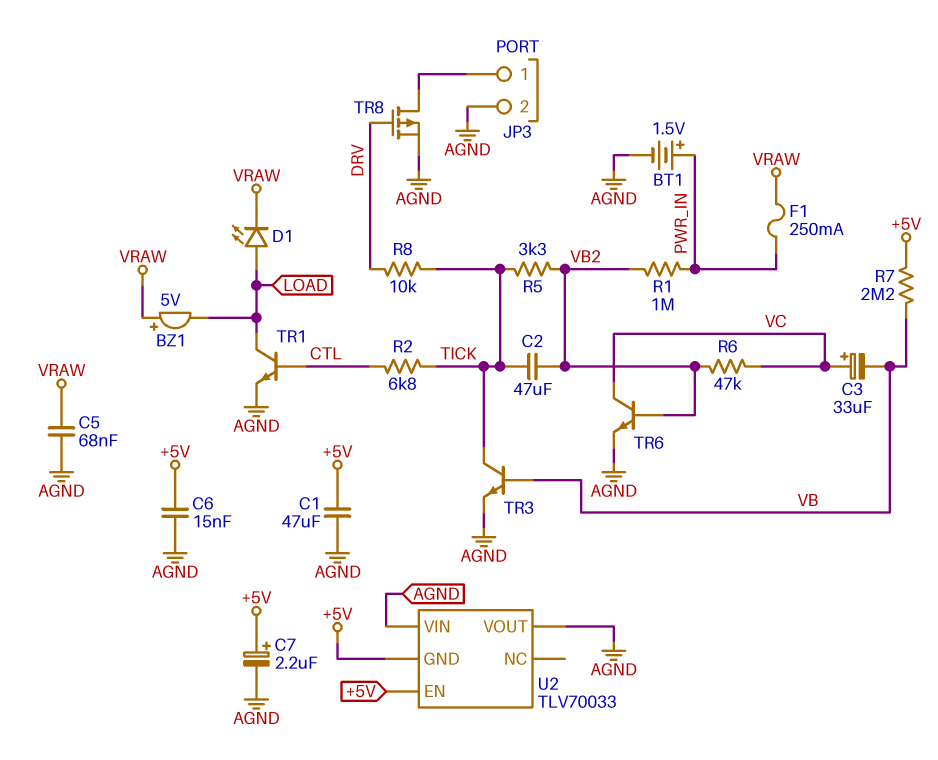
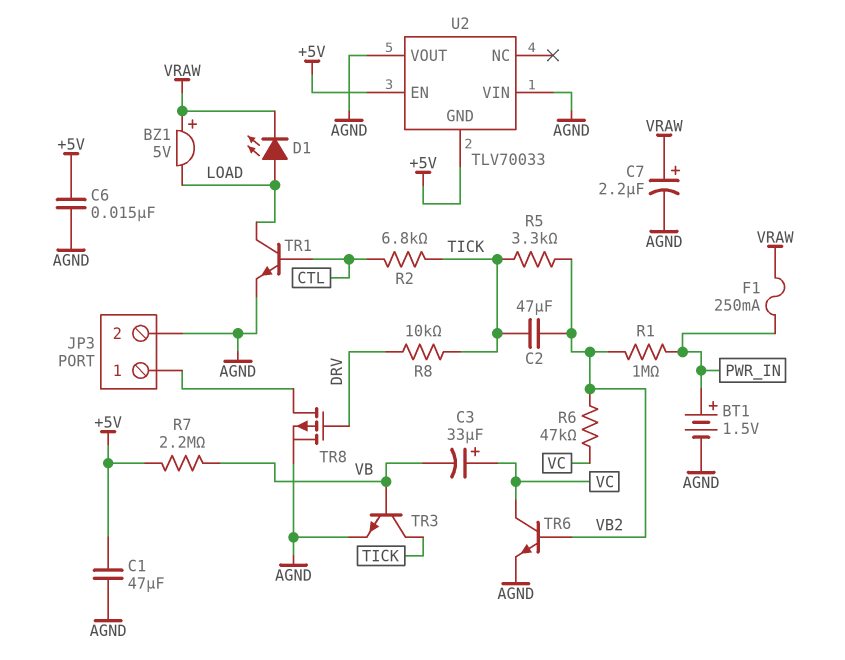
C5: 68nF (AGND, VRAW) -> none
C7: 2.2uF (plus +5V, minus AGND) -> 2.2uF (plus VRAW, minus AGND)

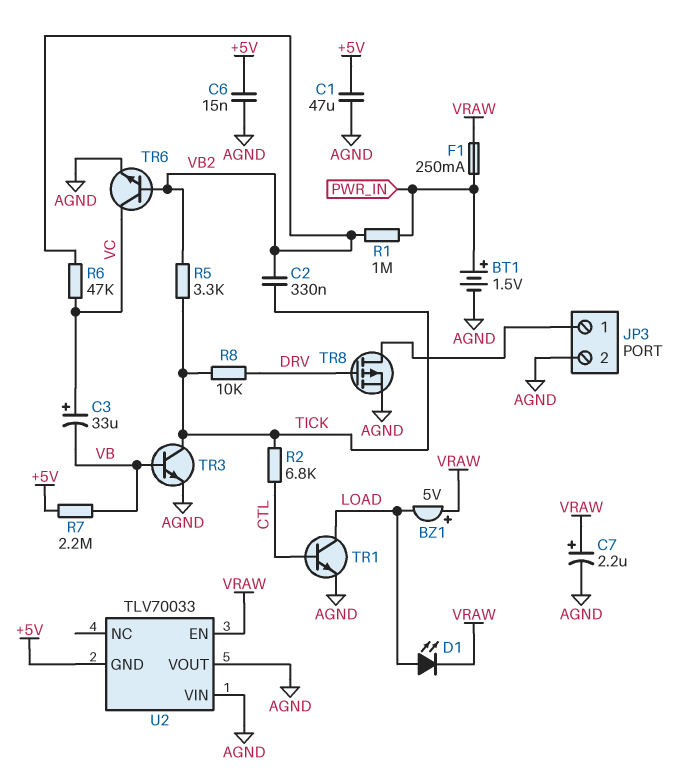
C2: 47uF (TICK, VB2) -> 330nF (TICK, VB2)
U2 pin EN: +5V -> VRAW

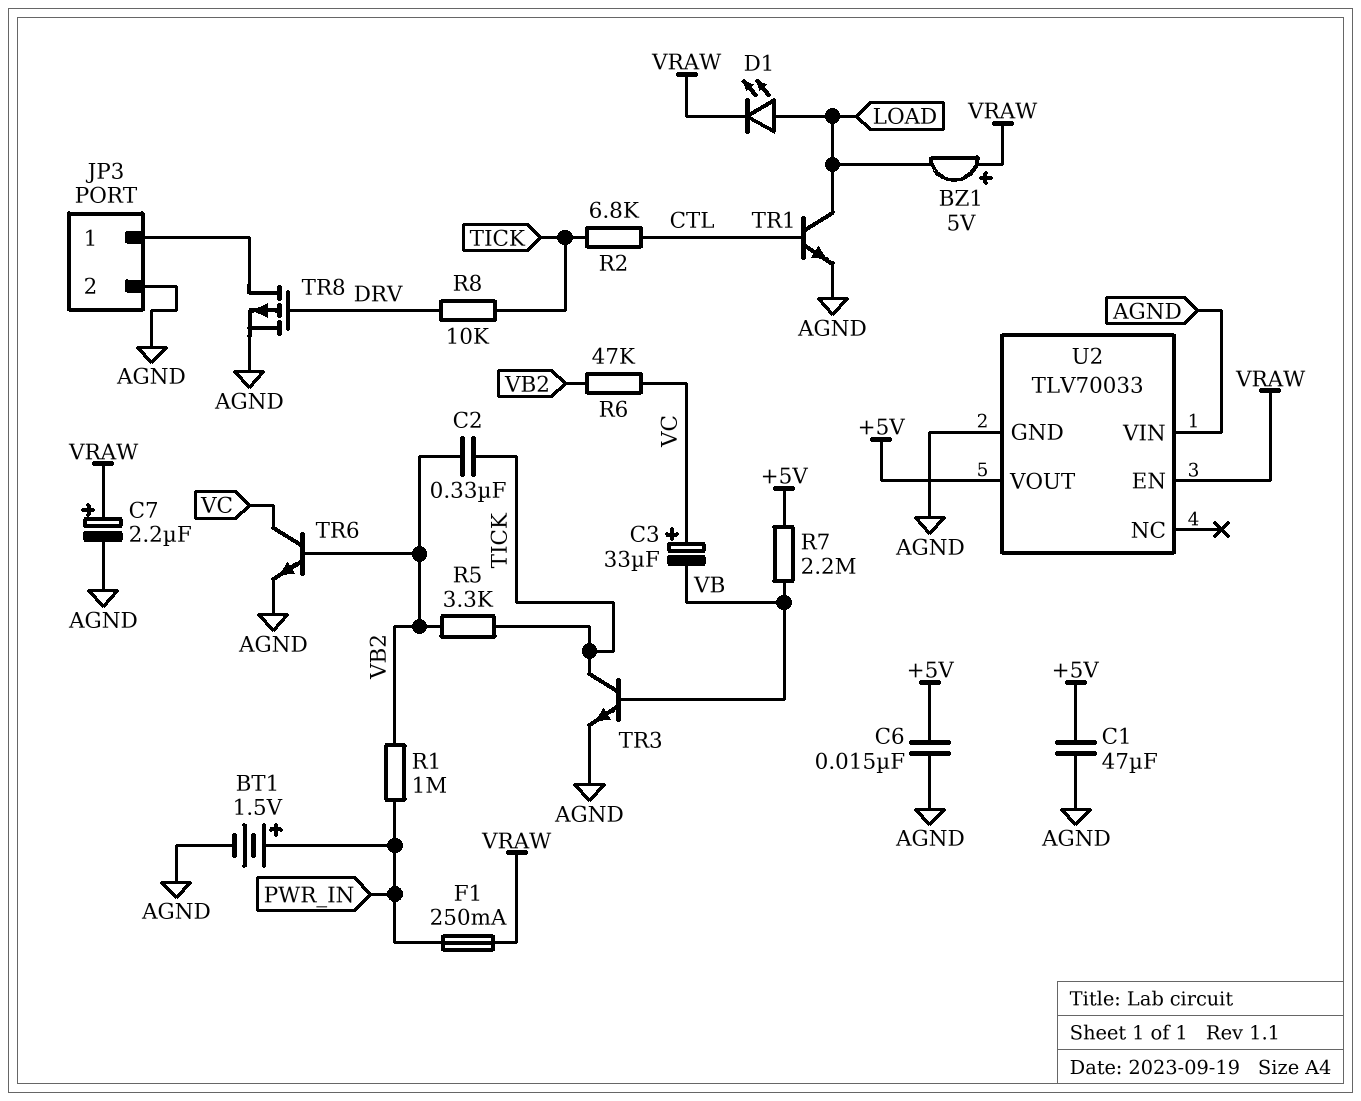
U2 pin GND: +5V -> AGND
U2 pin VOUT: AGND -> +5V

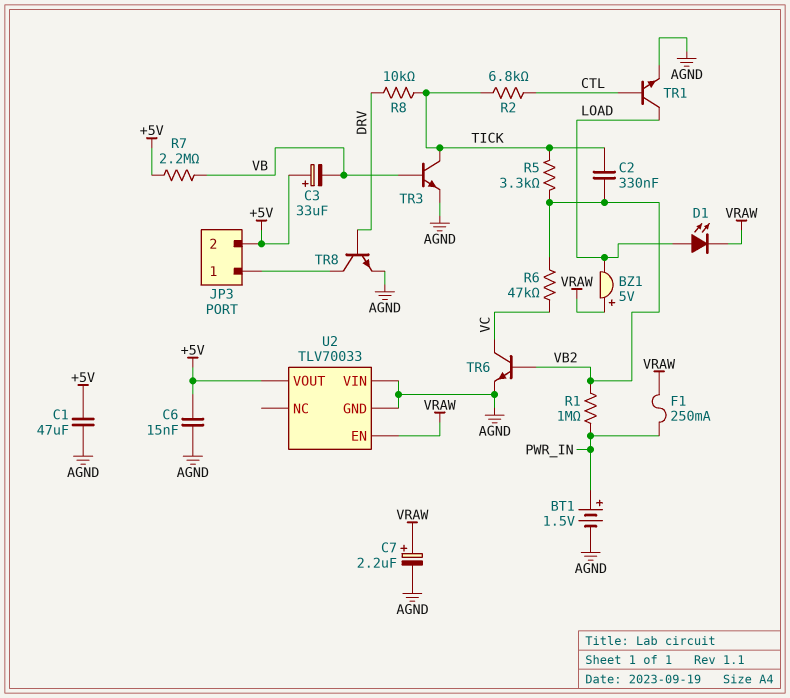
C3: 33uF (plus VC, minus VB) -> 33uF (plus +5V, minus VB)
JP3 pin 2: AGND -> +5V
TR8: PMOS (G DRV, D JP3/1, S AGND) -> NPN (B DRV, C JP3/1, E AGND)

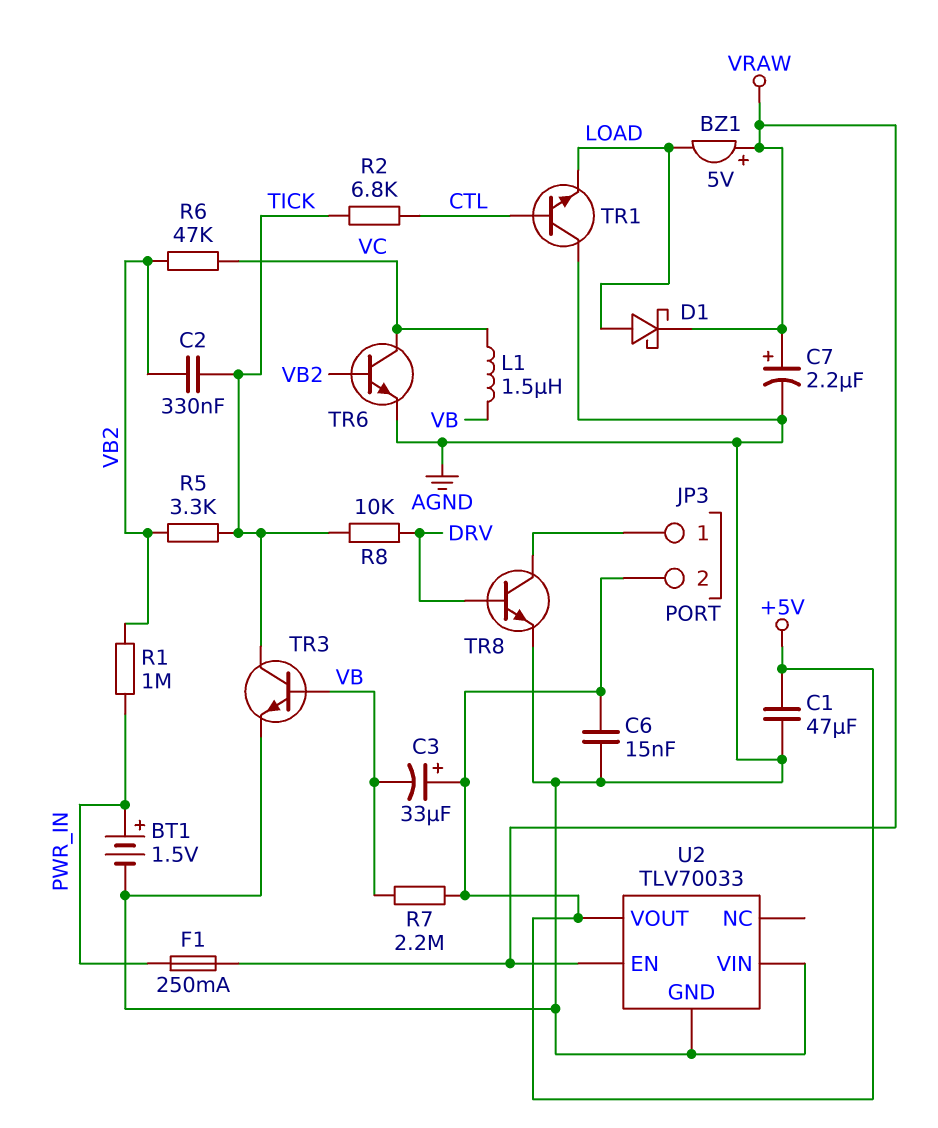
D1: LED (A LOAD, K VRAW) -> schottky (A LOAD, K VRAW)
L1: none -> 1.5uH (VB, VC)
TR1: NPN (B CTL, C LOAD, E AGND) -> NPN (B CTL, C AGND, E LOAD)

